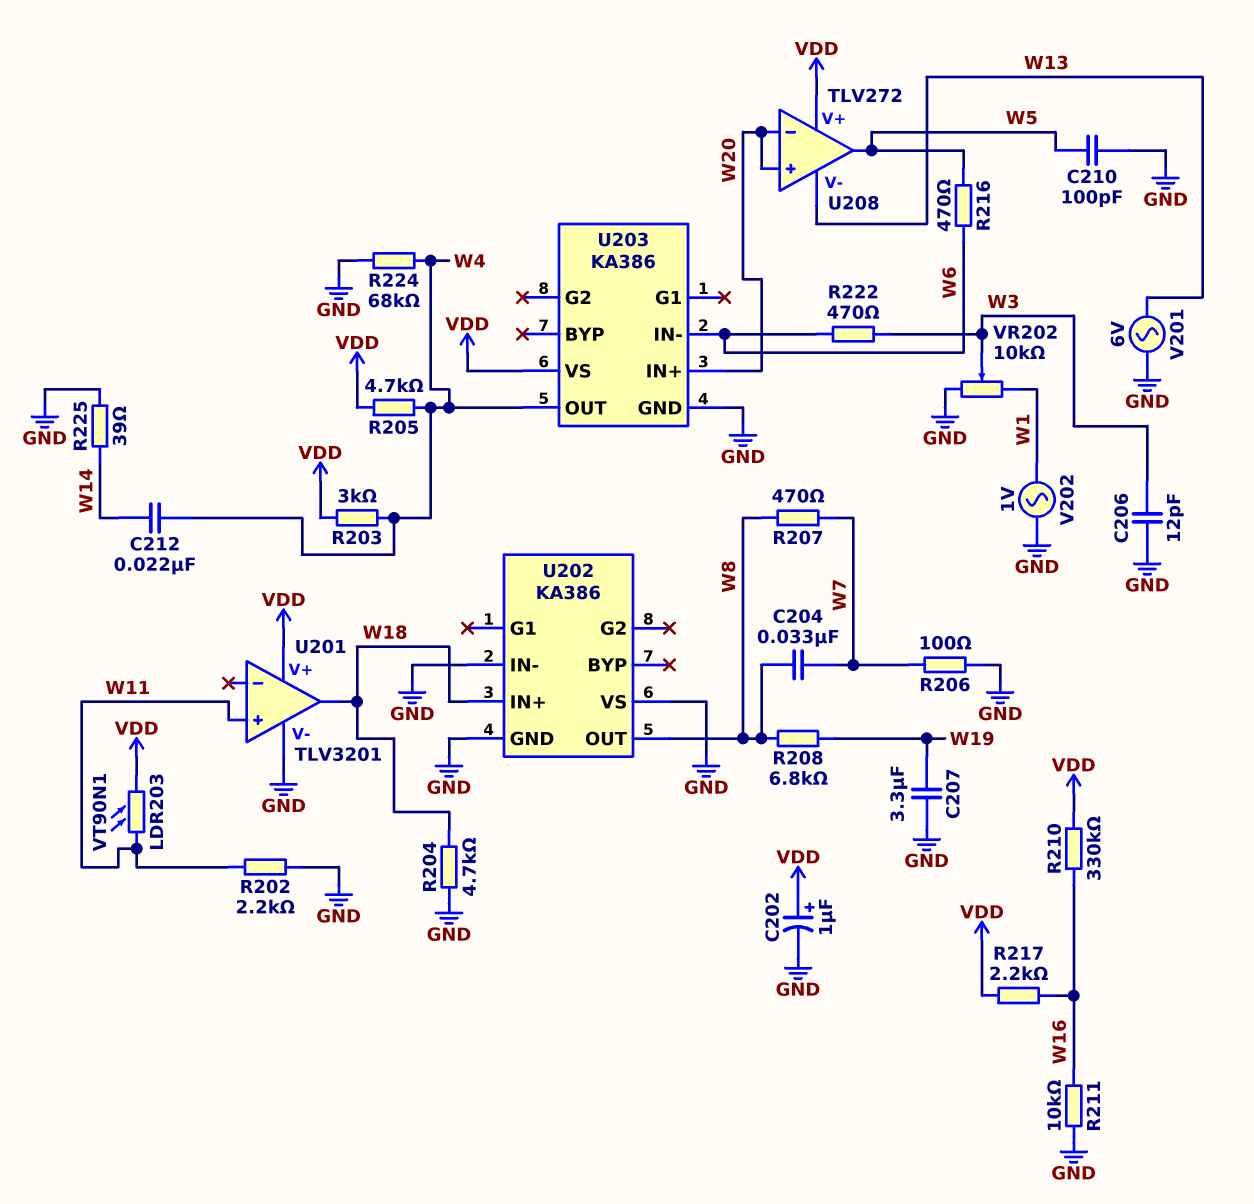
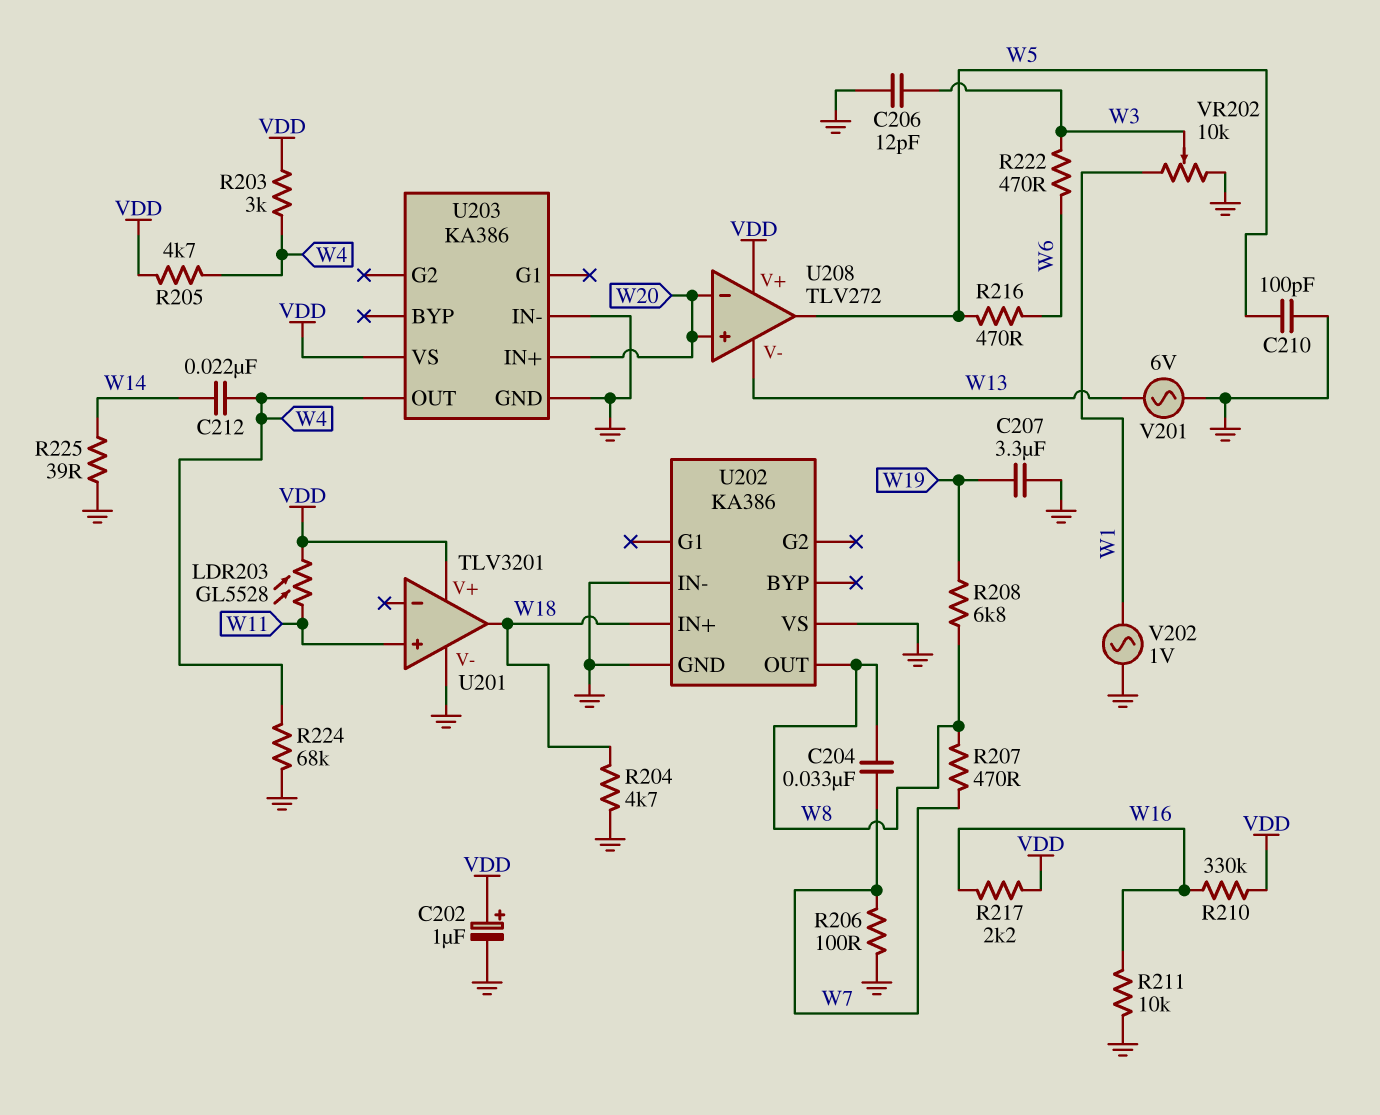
LDR203: VT90N1 (VDD, W11) -> GL5528 (VDD, W11)
R202: 2.2k (GND, W11) -> none
U203 pin IN-: W6 -> GND

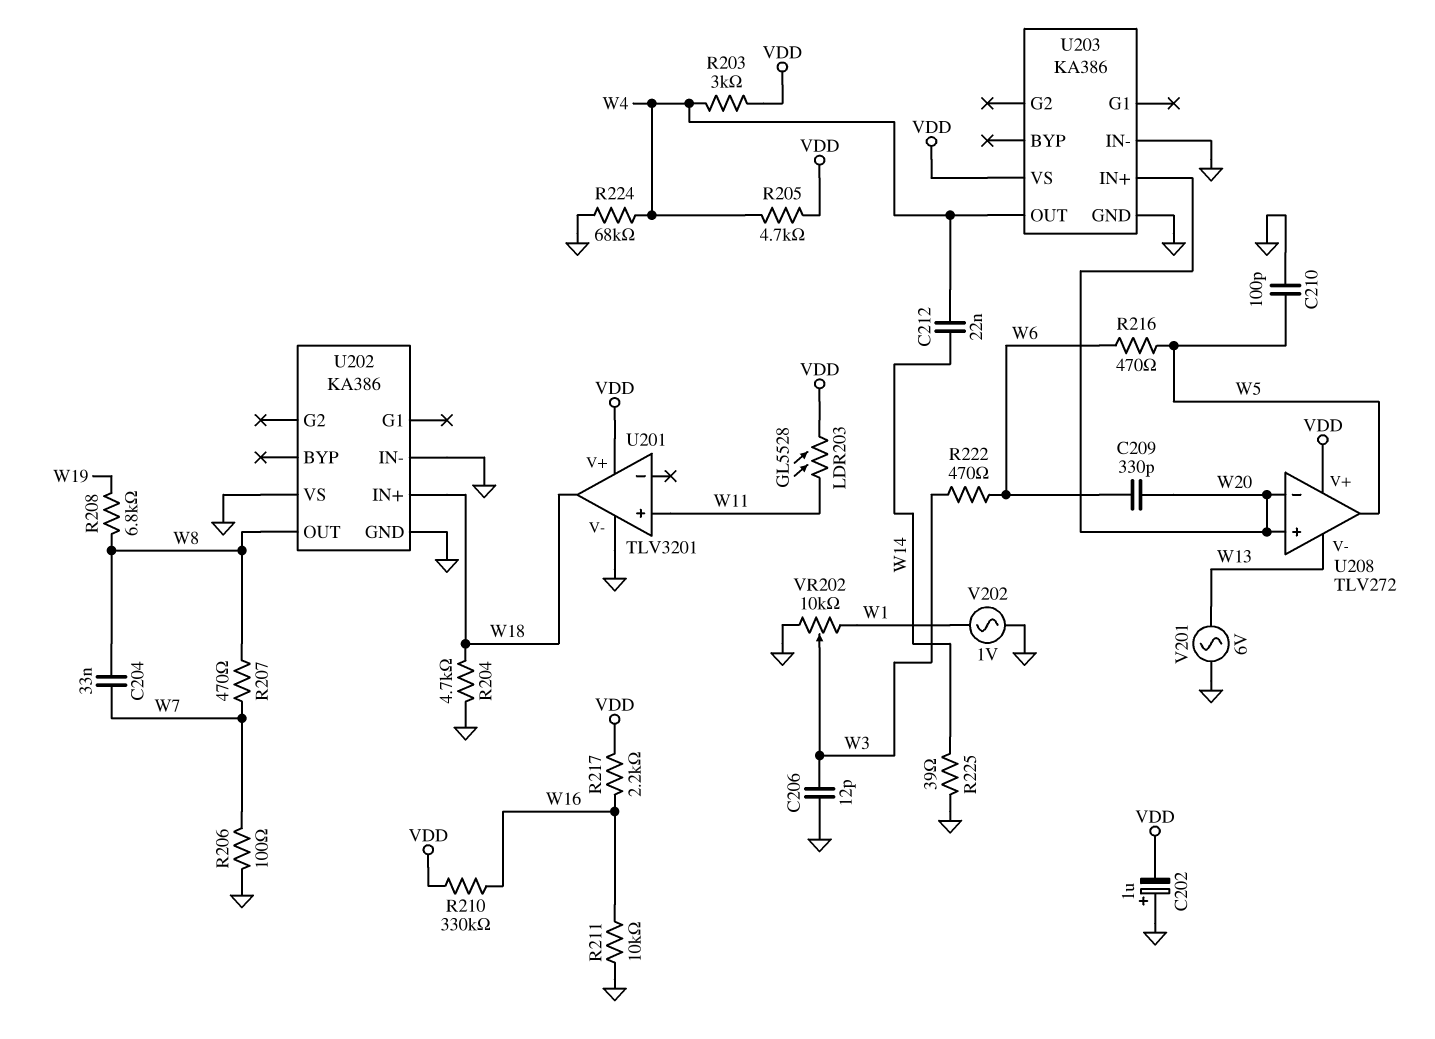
C202: 1uF (plus VDD, minus GND) -> 1uF (plus GND, minus VDD)
C207: 3.3uF (GND, W19) -> none
C209: none -> 330pF (W6, W20)

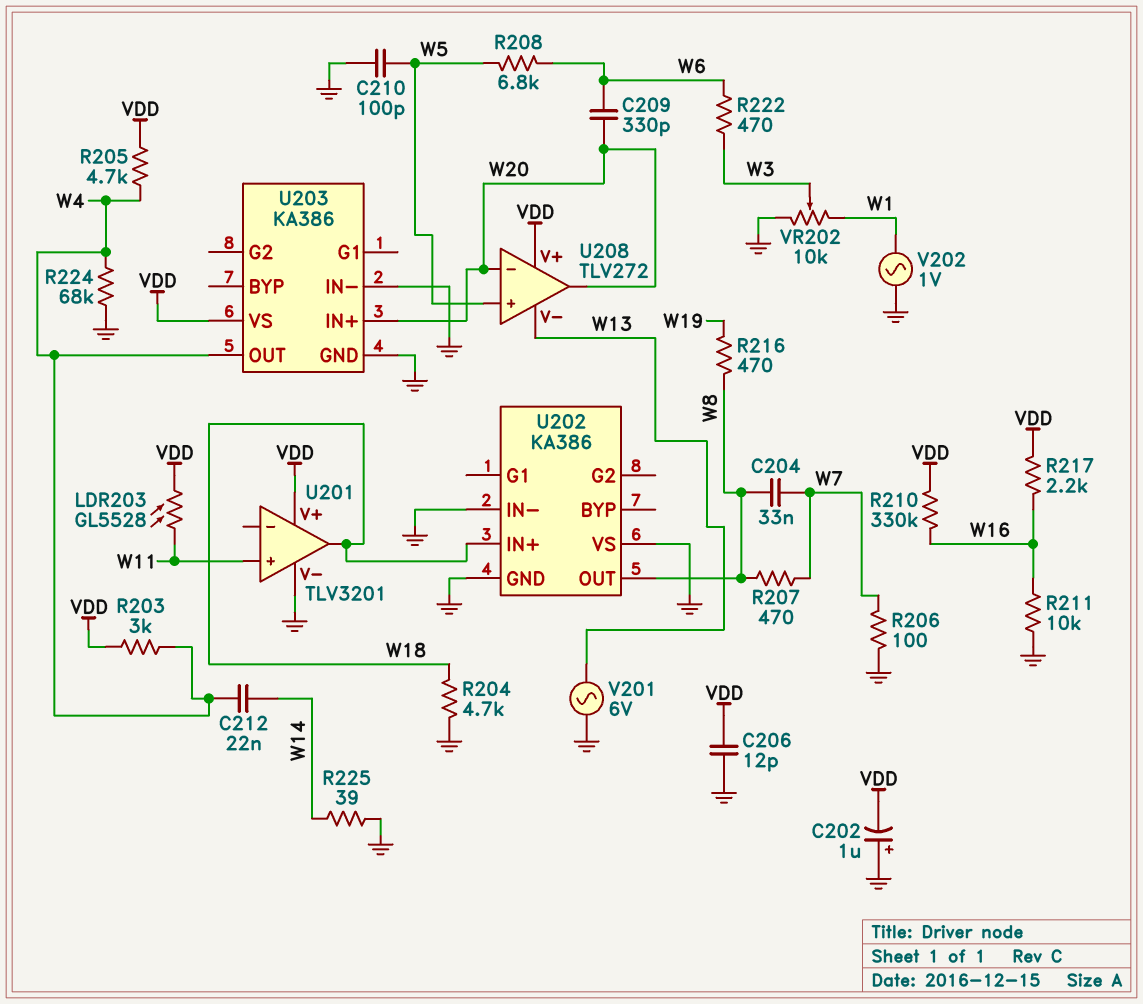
C206: 12pF (GND, W3) -> 12pF (GND, VDD)
R208: 6.8k (W8, W19) -> 6.8k (W5, W6)
R216: 470 (W5, W6) -> 470 (W8, W19)
U208 pin in+: W20 -> W5
U208 pin out: W5 -> W20

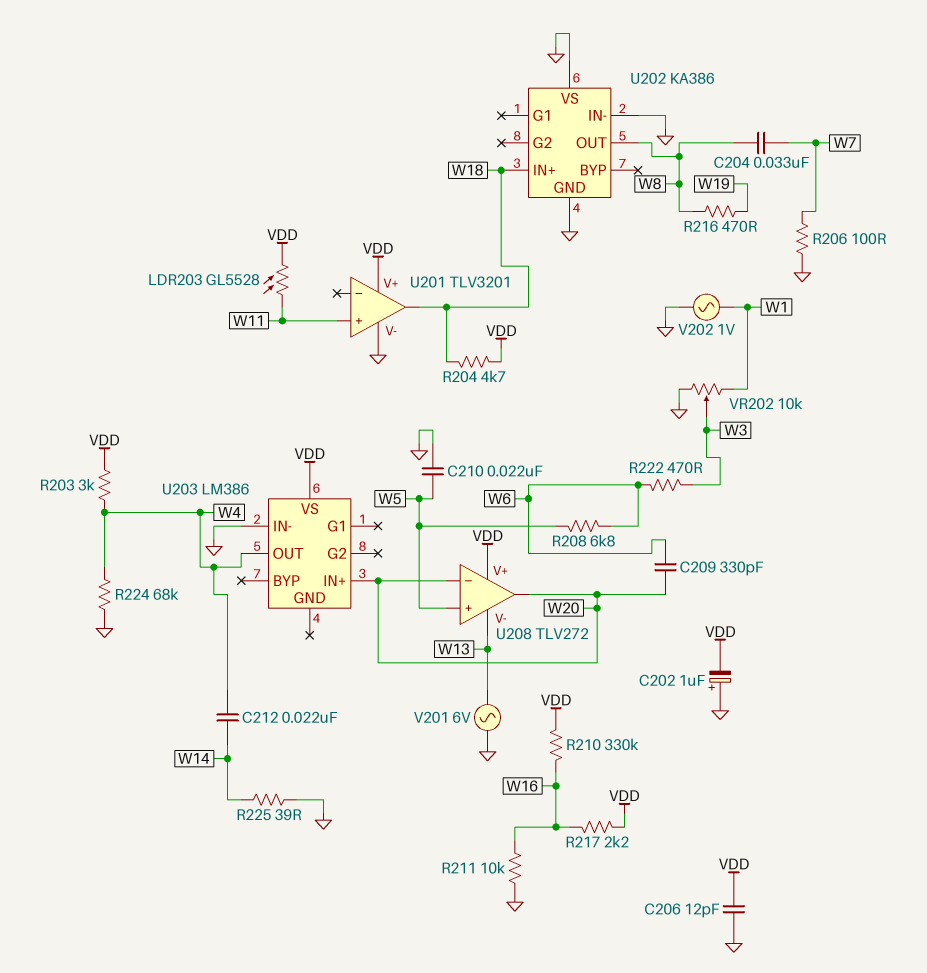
C210: 100pF (GND, W5) -> 22nF (GND, W5)
R204: 4.7k (GND, W18) -> 4.7k (VDD, W18)
R205: 4.7k (VDD, W4) -> none
R207: 470 (W7, W8) -> none
U203: KA386 -> LM386
U203 pin GND: GND -> none

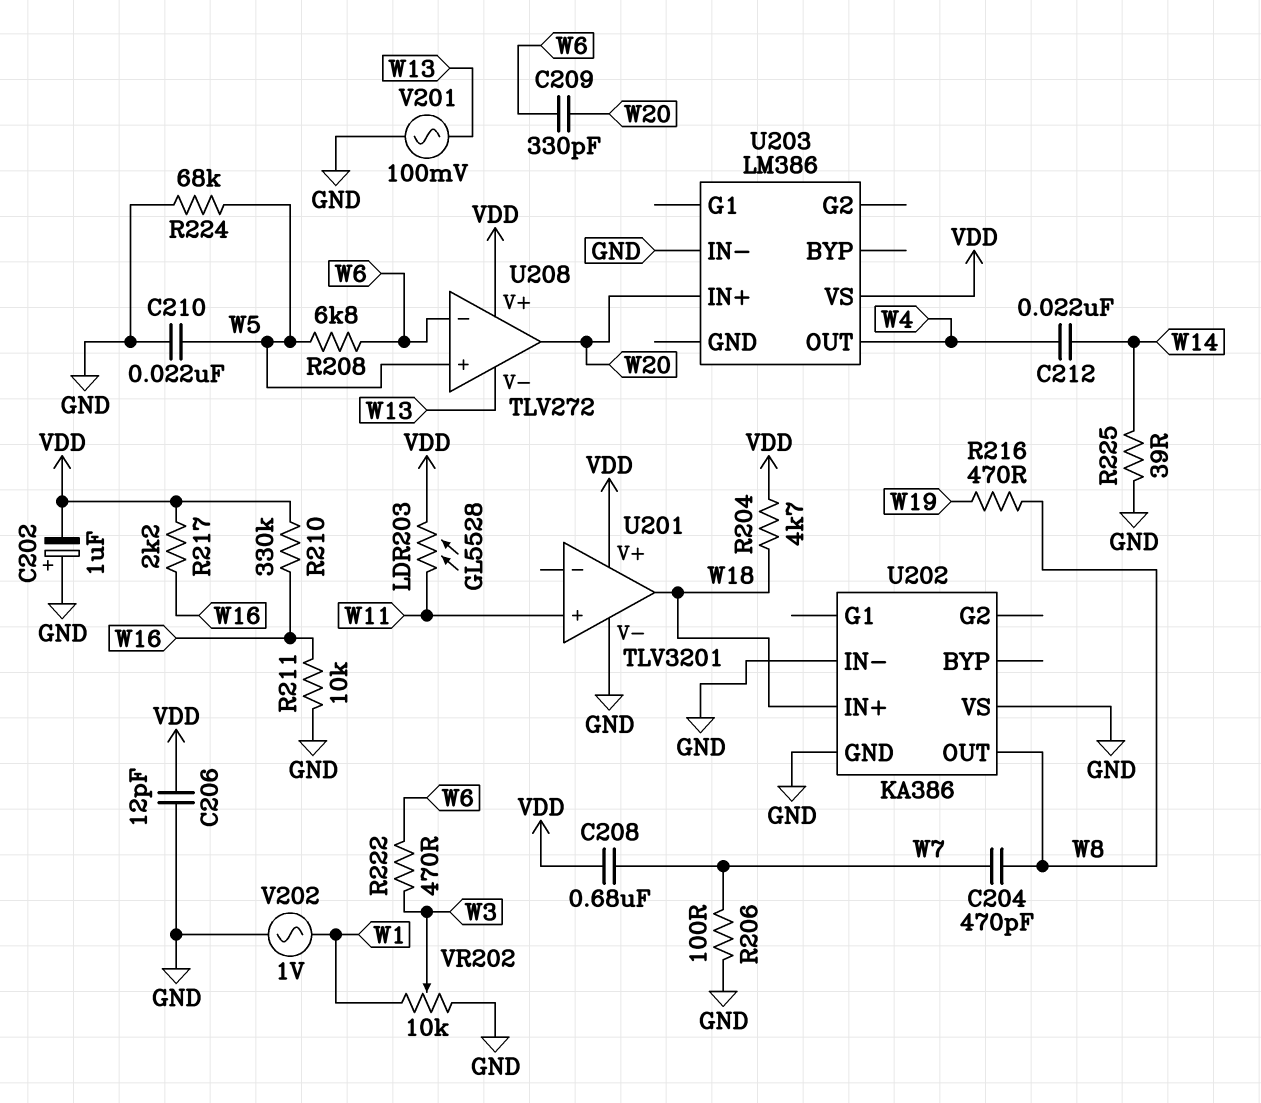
C204: 33nF (W7, W8) -> 470pF (W7, W8)
C208: none -> 680nF (VDD, W7)
R203: 3k (VDD, W4) -> none
R224: 68k (GND, W4) -> 68k (GND, W5)
U208 pin in-: W20 -> W6
V201: AC 6V (GND, W13) -> AC 100mV (GND, W13)

